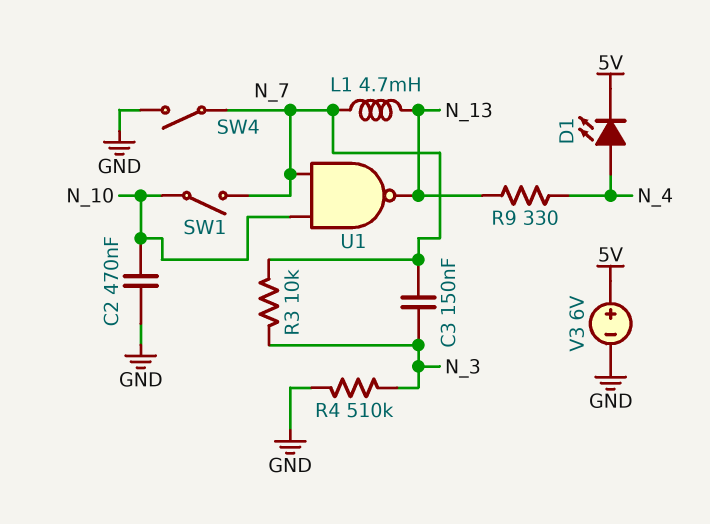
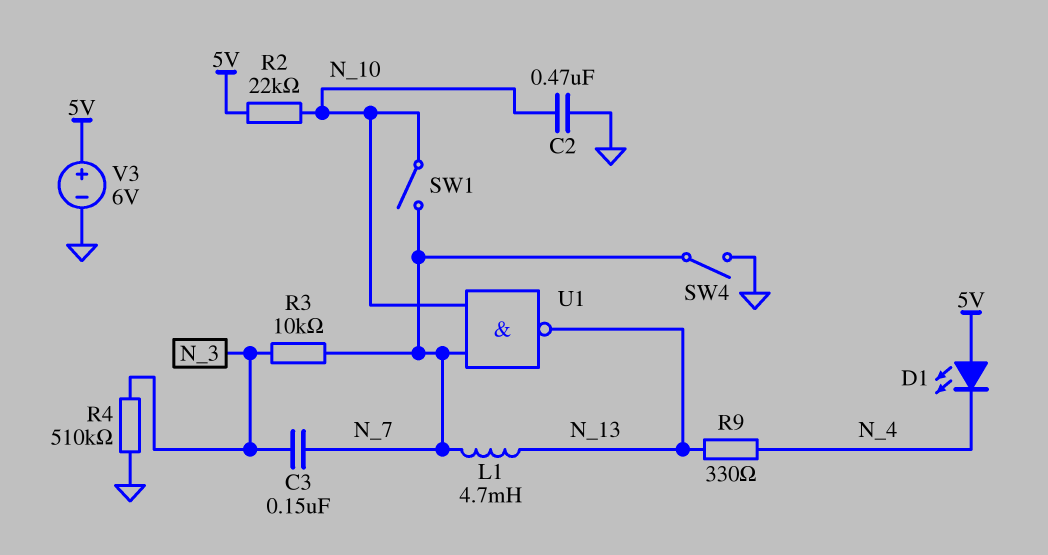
D1: LED (A N_4, K 5V) -> LED (A 5V, K N_4)
R2: none -> 22k (5V, N_10)

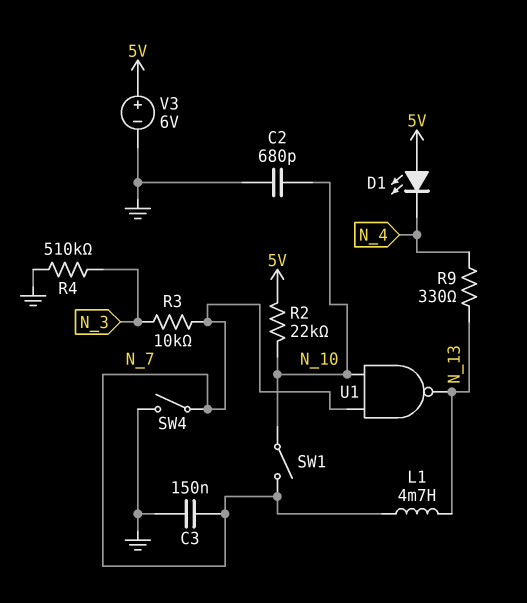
C2: 470nF (GND, N_10) -> 680pF (GND, N_10)
C3: 150nF (N_3, N_7) -> 150nF (GND, N_7)

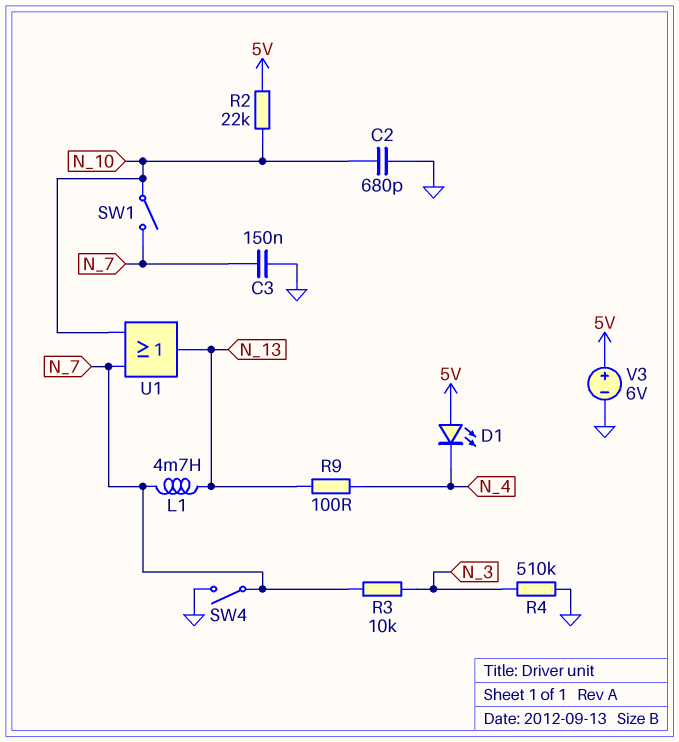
R9: 330 (N_4, N_13) -> 100 (N_4, N_13)
U1: NAND (in N_7, in N_10, out N_13) -> OR (in N_7, in N_10, out N_13)

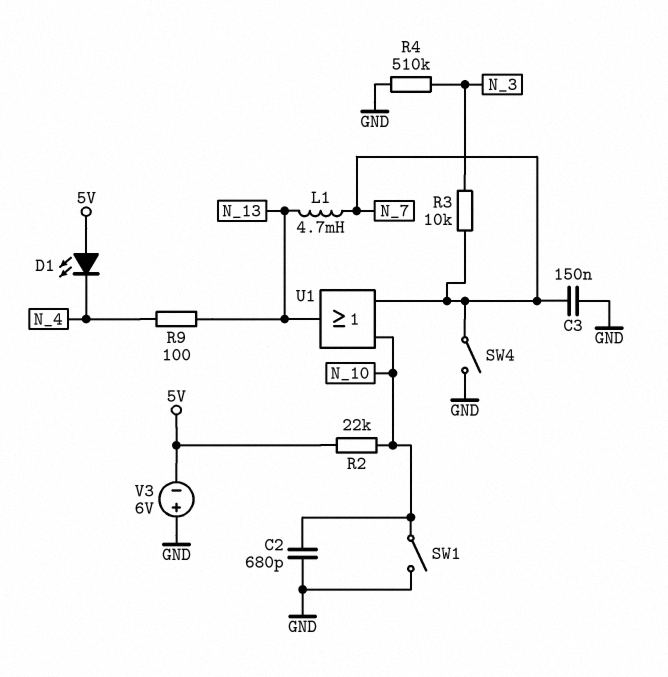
SW1: switch (N_7, N_10) -> switch (GND, N_10)
V3: 6V (plus 5V, minus GND) -> 6V (plus GND, minus 5V)

